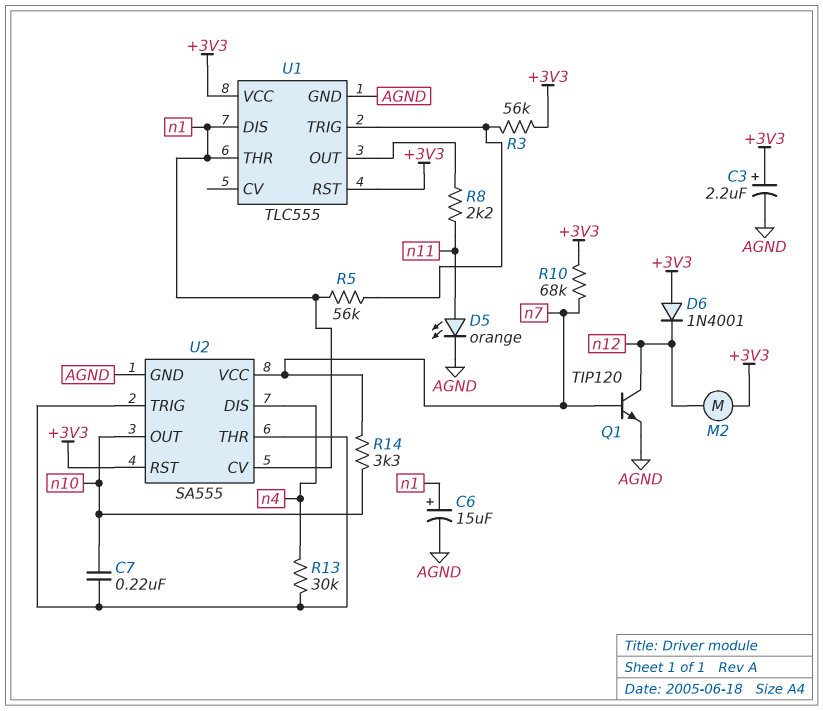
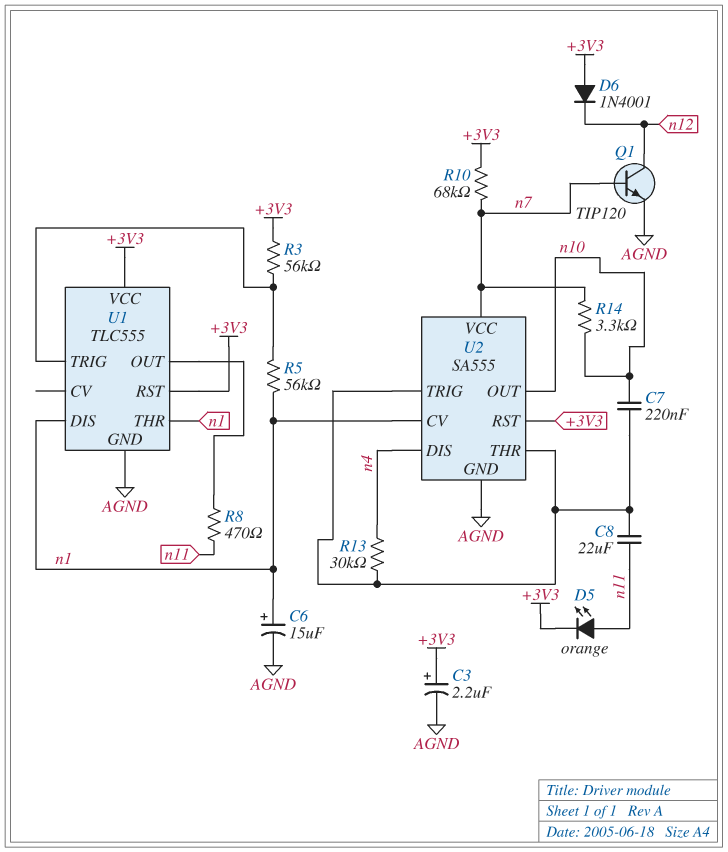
C8: none -> 22uF (U2/THR, n11)
D5: LED orange (A n11, K AGND) -> LED orange (A n11, K +3V3)
M2: motor (+3V3, n12) -> none
R8: 2.2k (U1/OUT, n11) -> 470 (U1/OUT, n11)

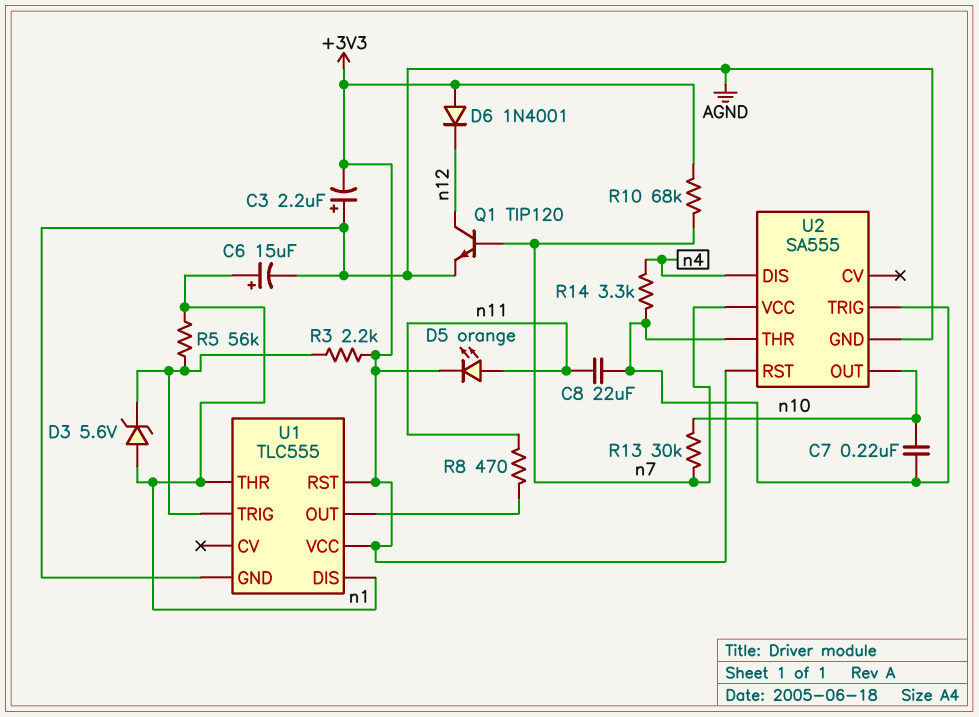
C3: 2.2uF (plus +3V3, minus AGND) -> 2.2uF (plus AGND, minus +3V3)
D3: none -> zener 5.6V (A n1, K U1/TRIG)
R3: 56k (+3V3, U1/TRIG) -> 2.2k (+3V3, U1/TRIG)
R13: 30k (U2/THR, n4) -> 30k (n7, n10)
R14: 3.3k (n7, n10) -> 3.3k (U2/THR, n4)
U2 pin CV: n1 -> none

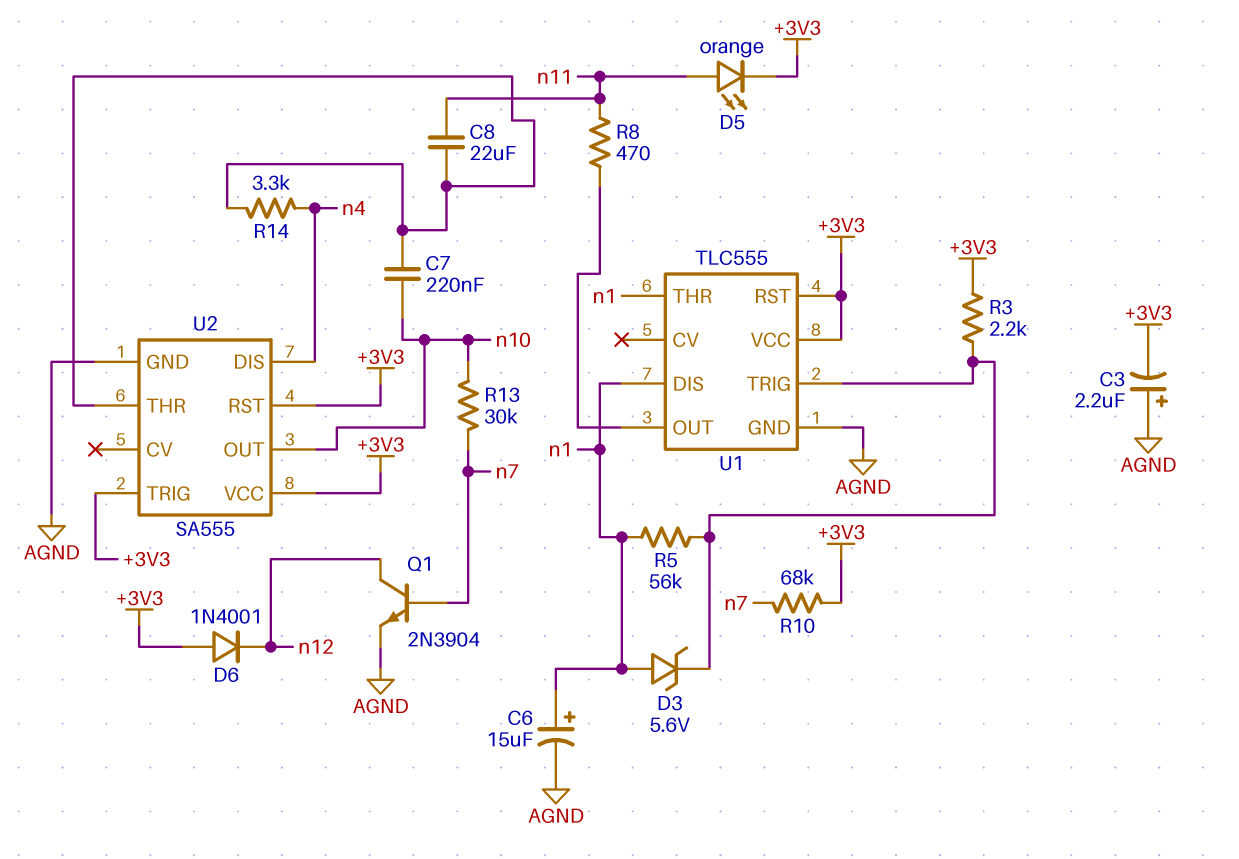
Q1: NPN TIP120 (B n7, C n12, E AGND) -> NPN 2N3904 (B n7, C n12, E AGND)
U2 pin TRIG: U2/THR -> +3V3
U2 pin VCC: n7 -> +3V3

